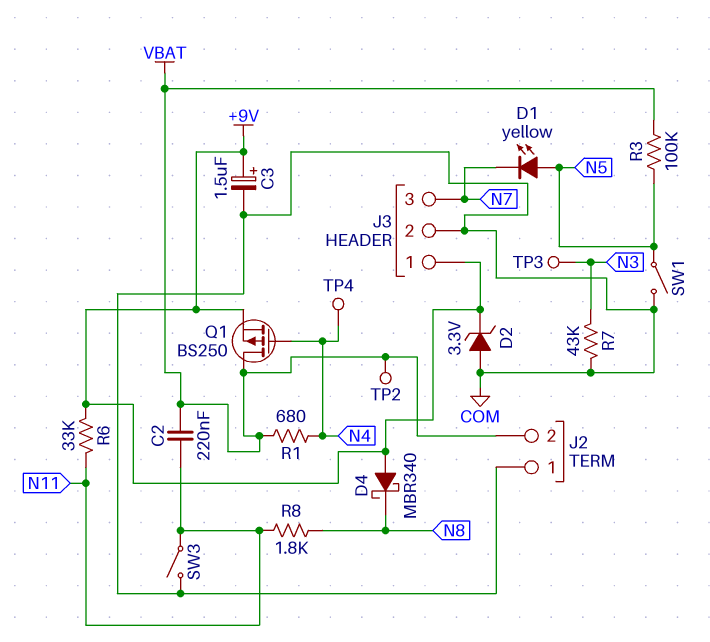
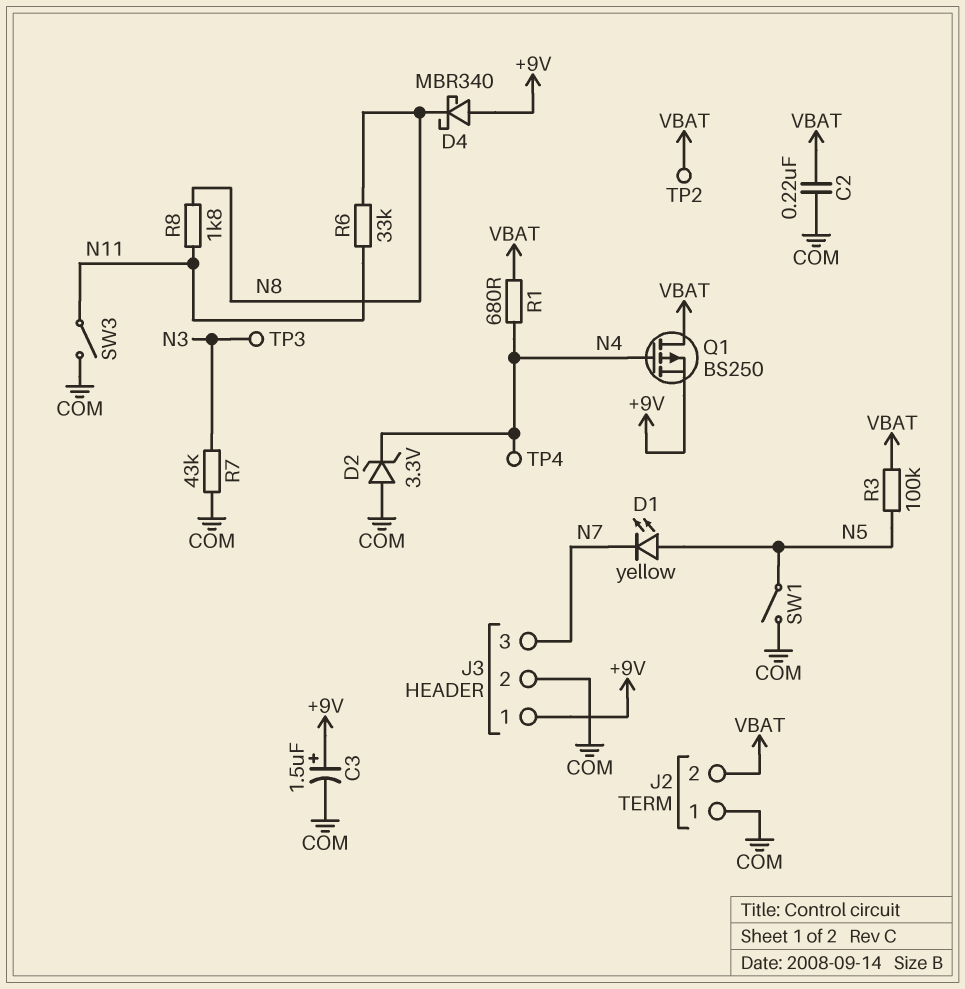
C2: 220nF (N11, VBAT) -> 220nF (COM, VBAT)
D2: zener 3.3V (A COM, K +9V) -> zener 3.3V (A COM, K N4)
R6: 33k (+9V, N11) -> 33k (N8, N11)

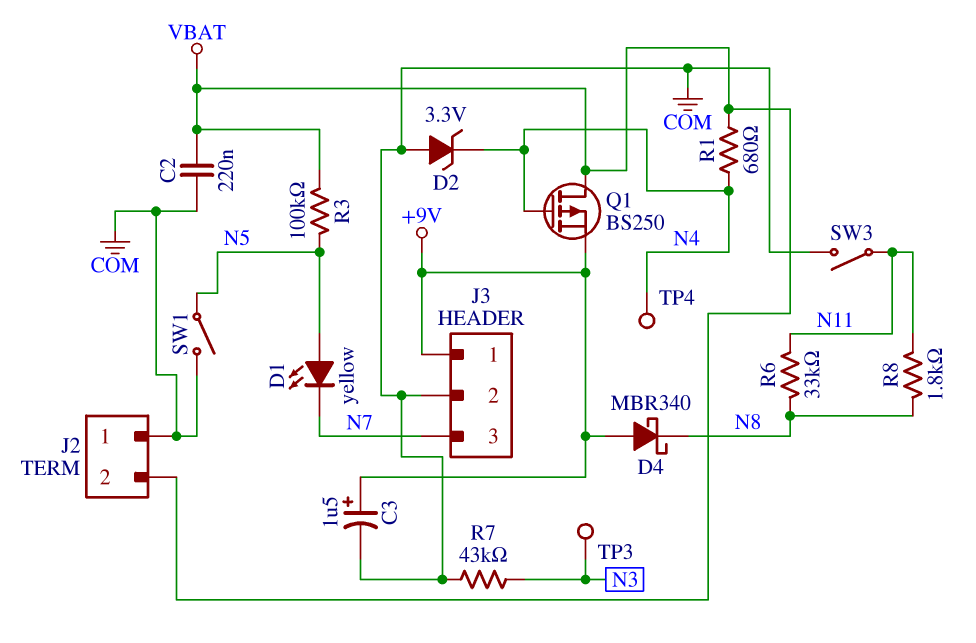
TP2: test point (VBAT) -> none

